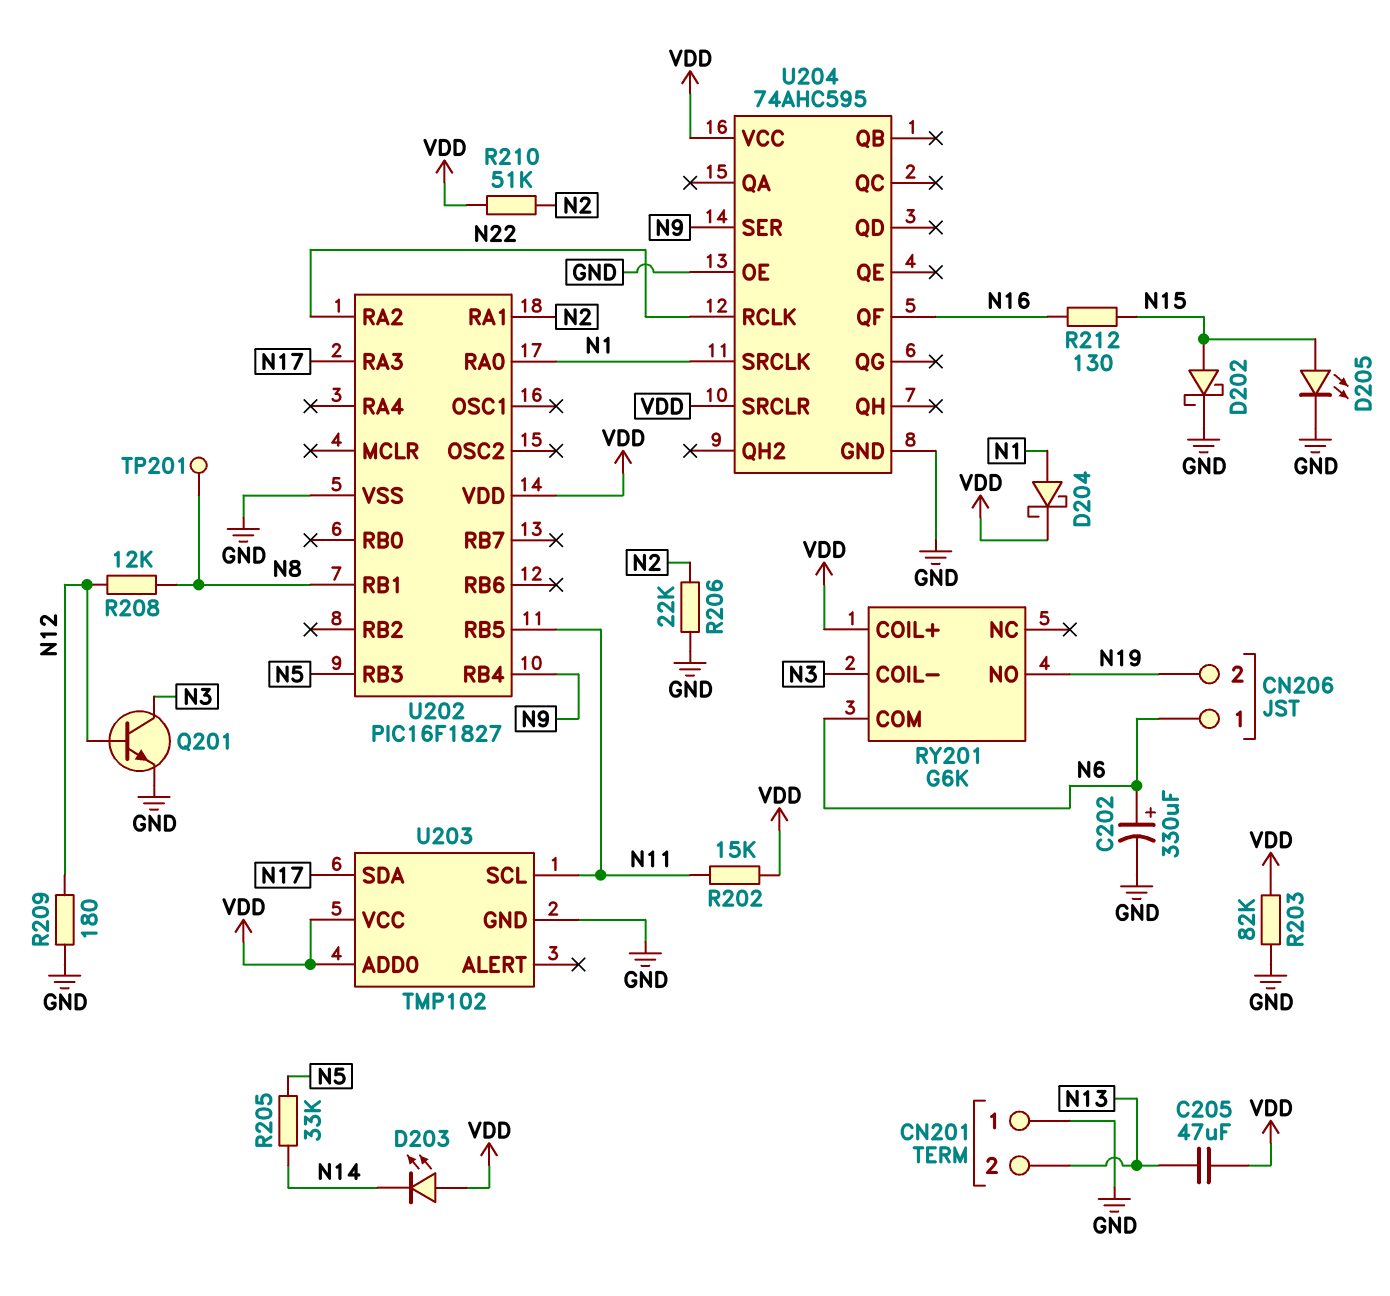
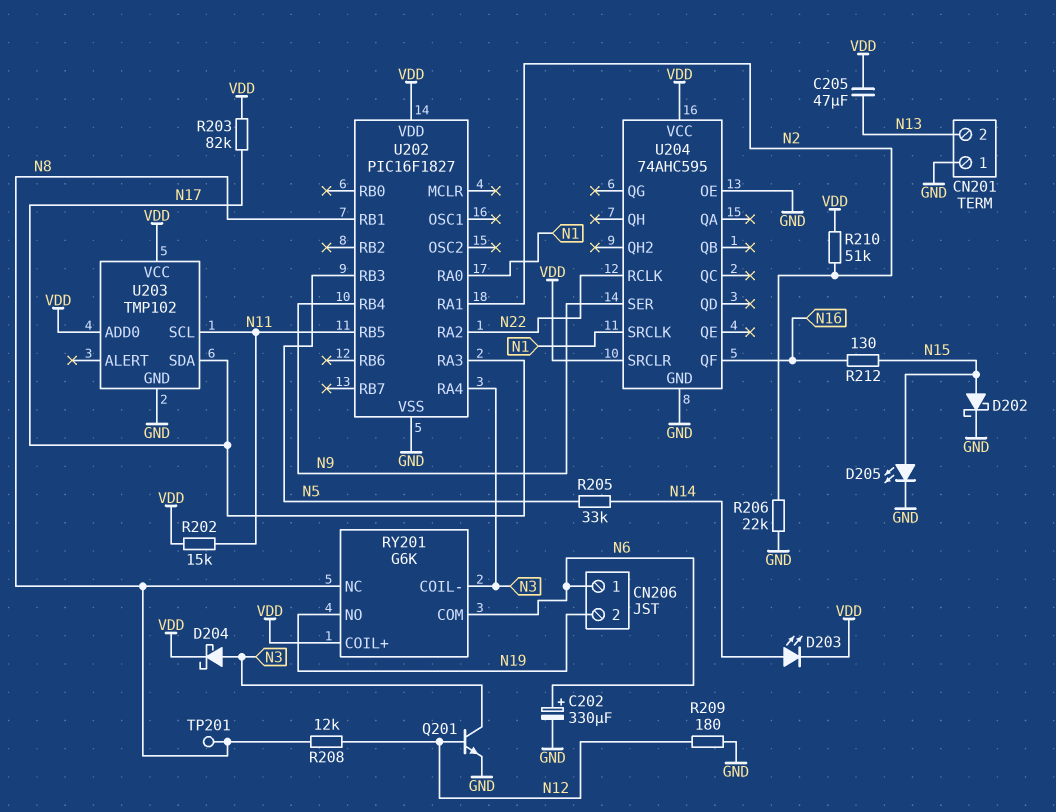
D203: LED (A VDD, K N14) -> LED (A N14, K VDD)
D204: schottky (A N1, K VDD) -> schottky (A N3, K VDD)
R203: 82k (GND, VDD) -> 82k (N17, VDD)
RY201 pin NC: none -> N8
U202 pin RA4: none -> N3

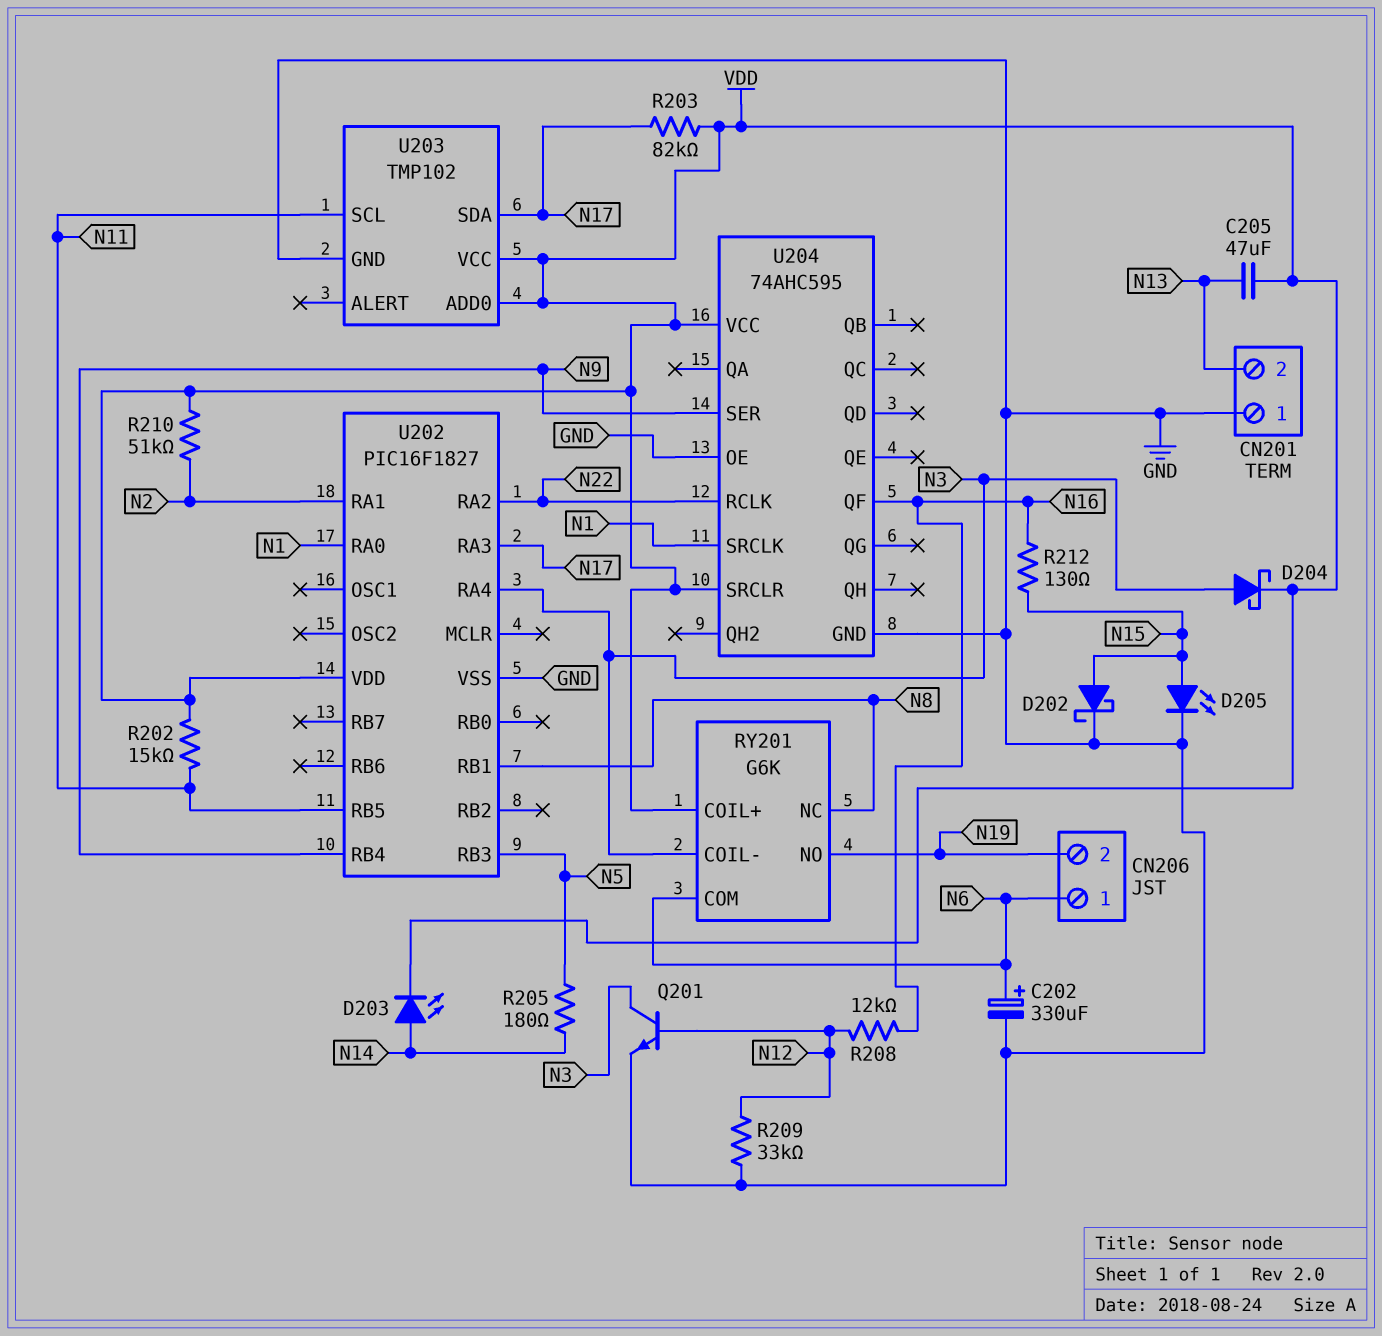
R205: 33k (N5, N14) -> 180 (N5, N14)
R206: 22k (GND, N2) -> none
R208: 12k (N8, N12) -> 12k (N12, N16)
R209: 180 (GND, N12) -> 33k (GND, N12)
TP201: test point (N8) -> none

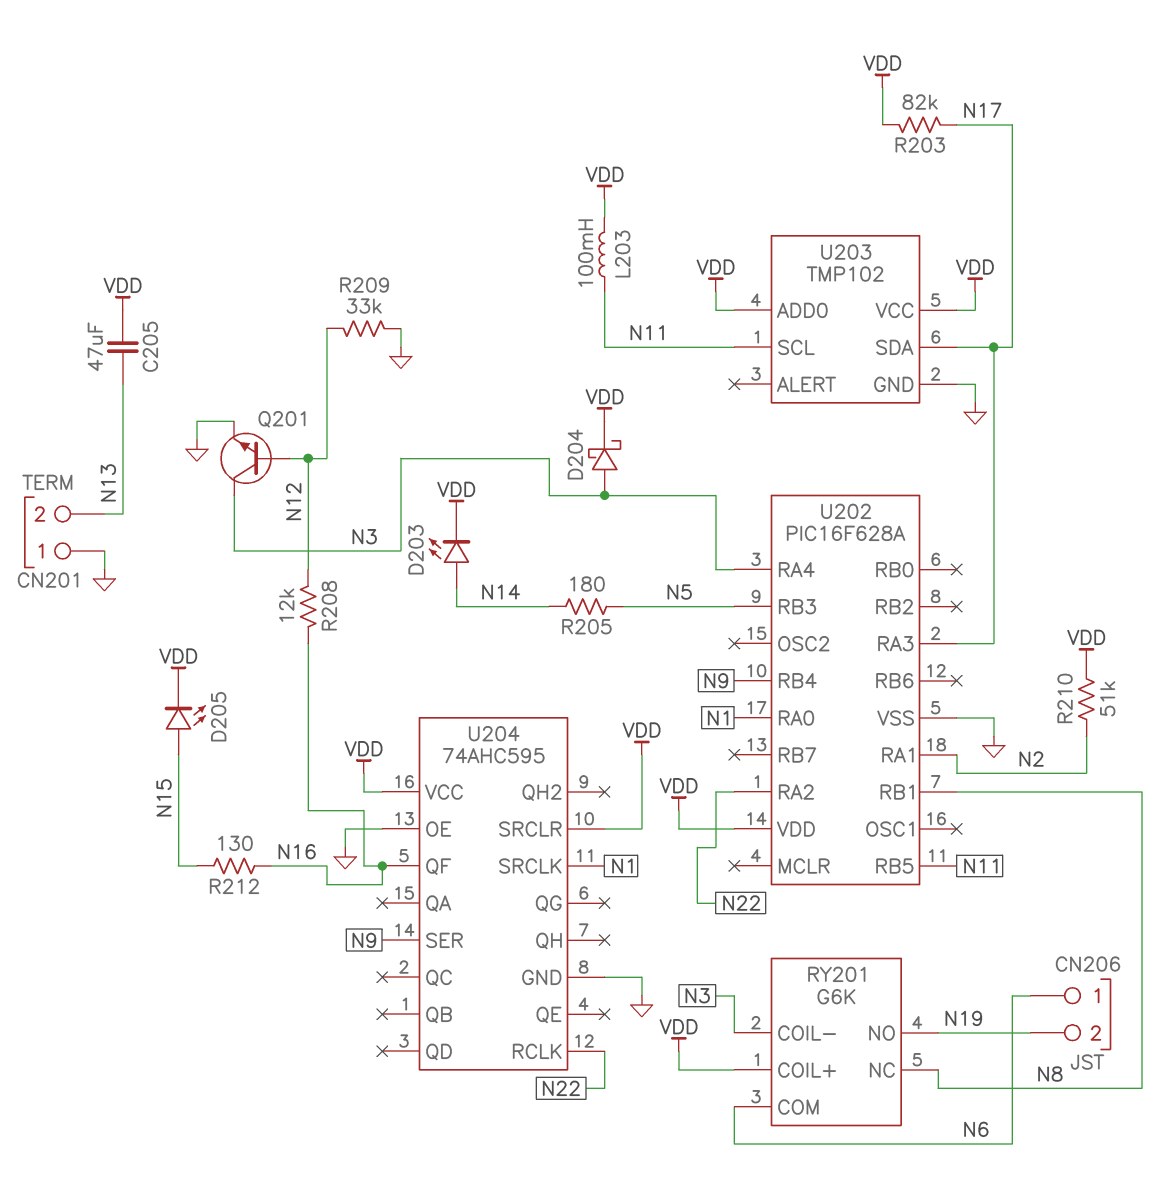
C202: 330uF (plus N6, minus GND) -> none
D202: schottky (A N15, K GND) -> none
D205: LED (A N15, K GND) -> LED (A N15, K VDD)
L203: none -> 100mH (N11, VDD)
R202: 15k (N11, VDD) -> none
U202: PIC16F1827 -> PIC16F628A

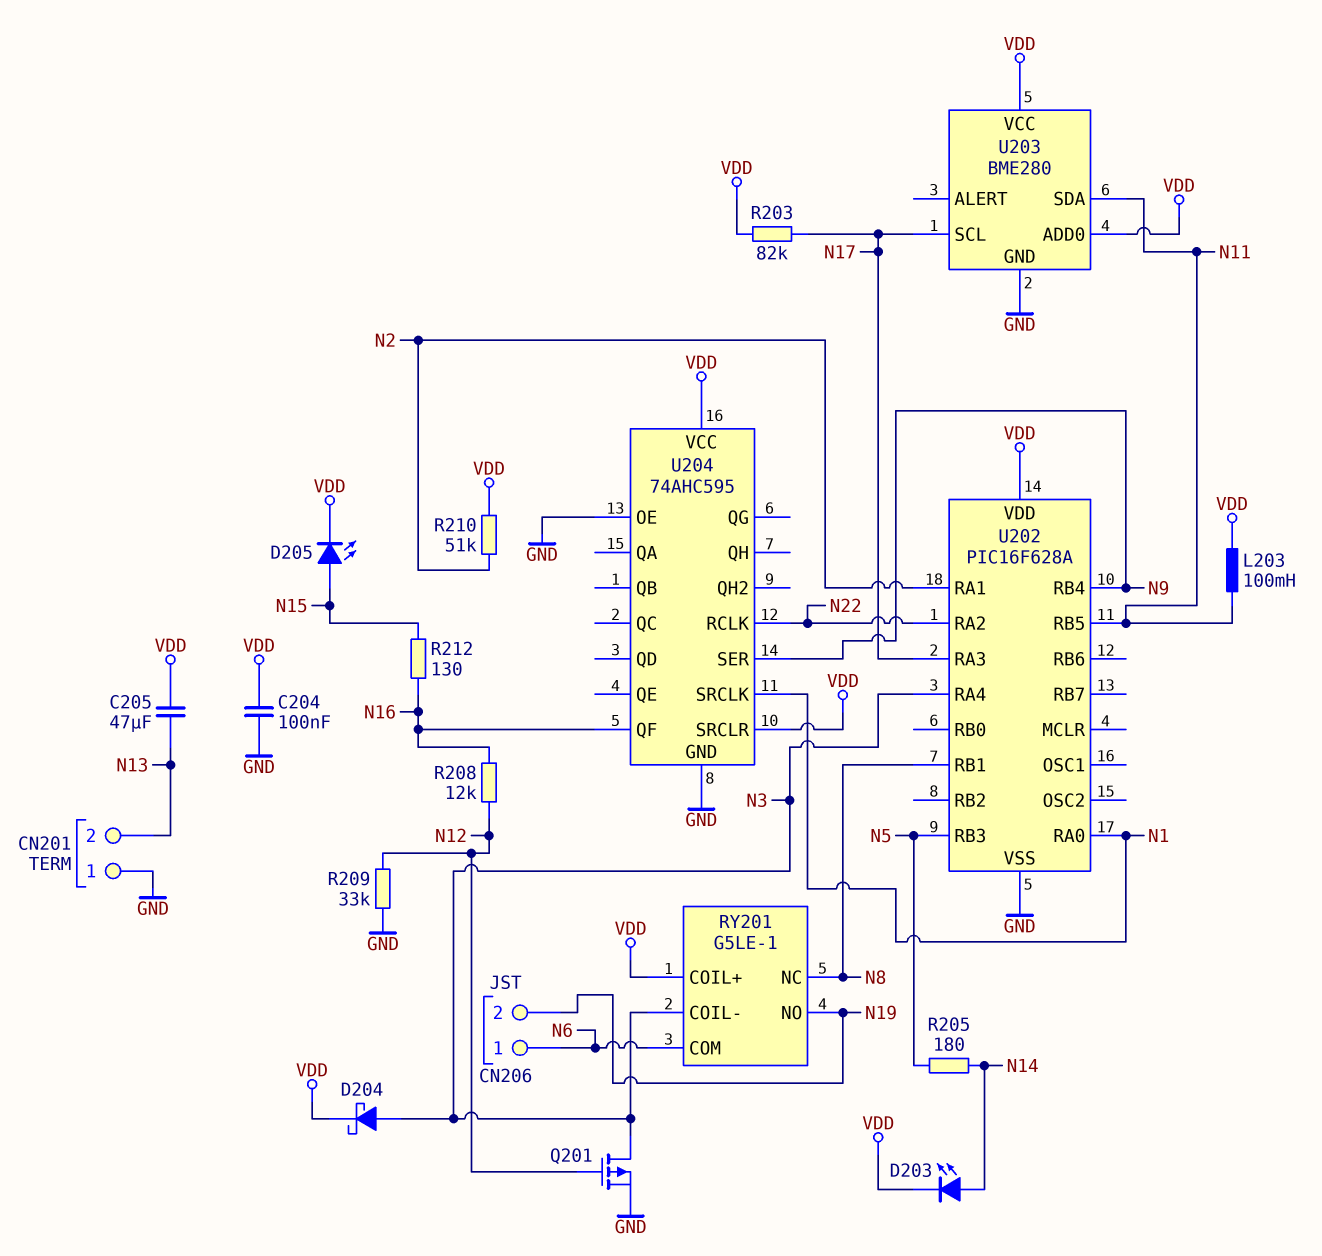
C204: none -> 100nF (GND, VDD)
Q201: NPN (B N12, C N3, E GND) -> PMOS (G N12, D N3, S GND)
RY201: G6K -> G5LE-1
U203: TMP102 -> BME280
U203 pin SCL: N11 -> N17
U203 pin SDA: N17 -> N11

